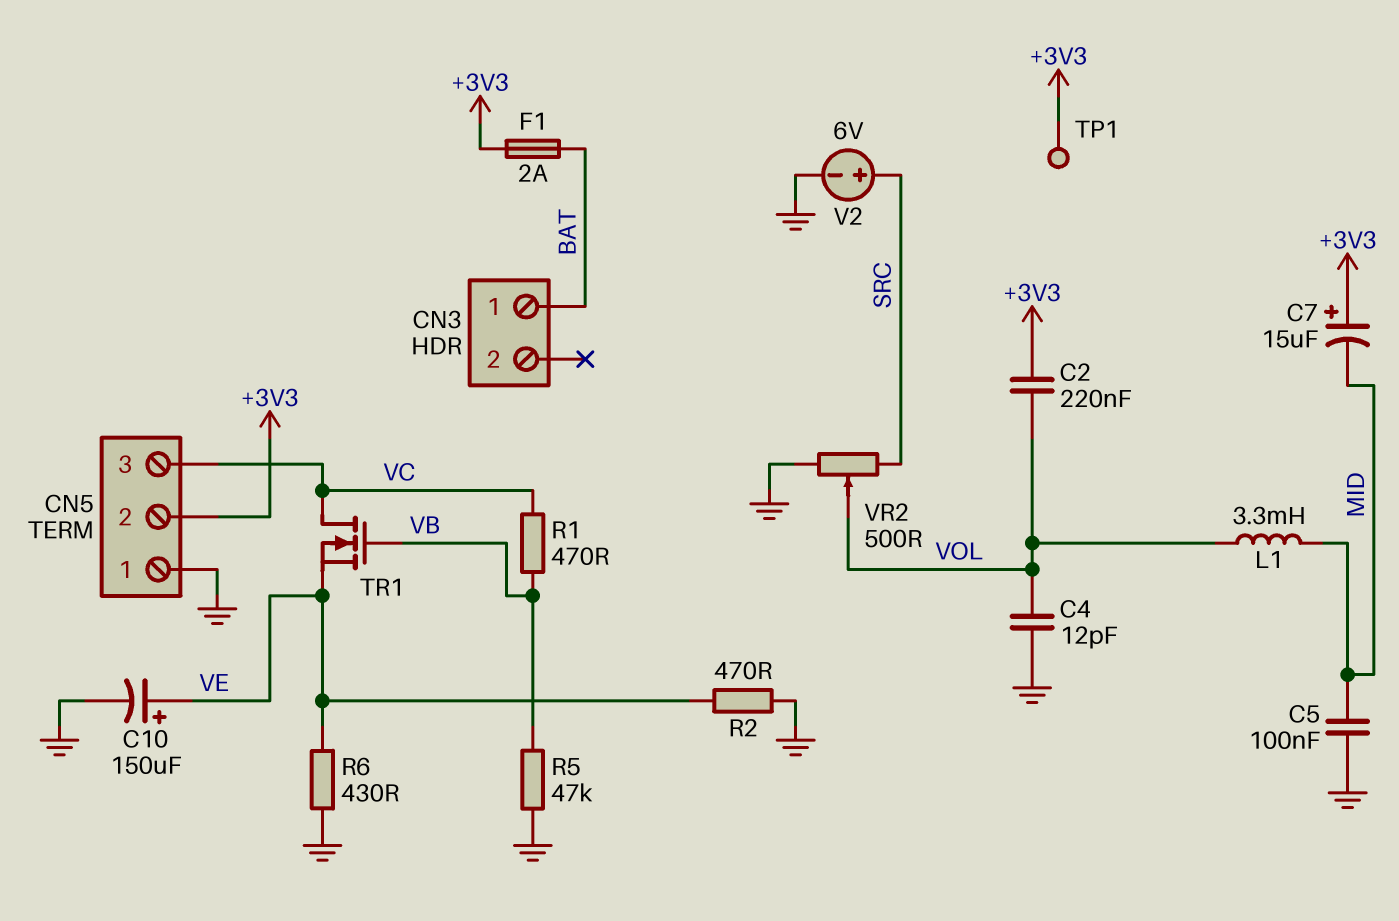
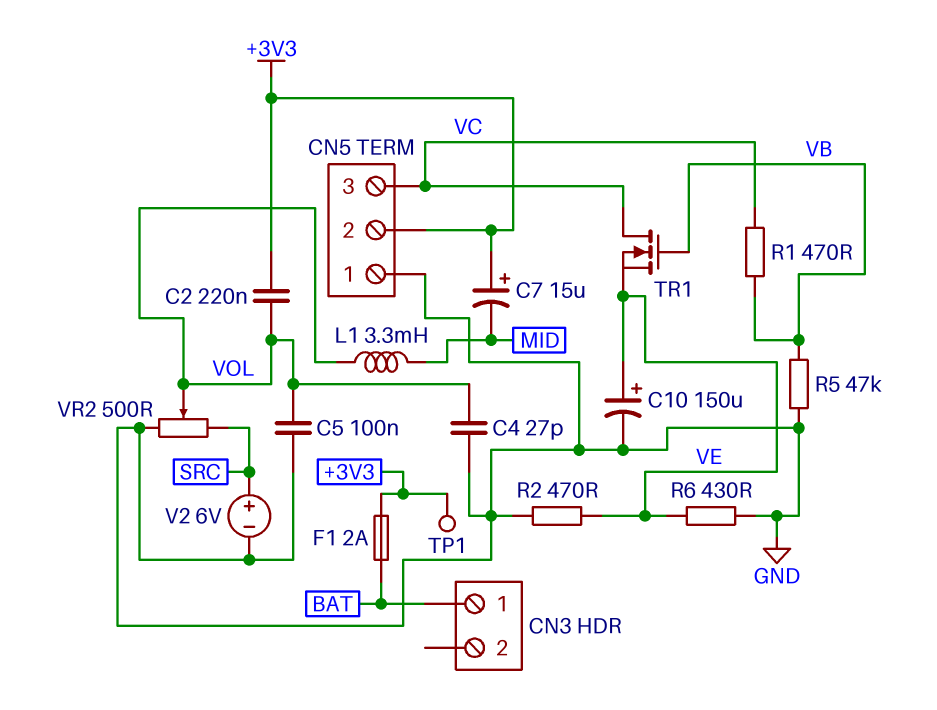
C4: 12pF (GND, VOL) -> 27pF (GND, VOL)
C5: 100nF (GND, MID) -> 100nF (GND, VOL)

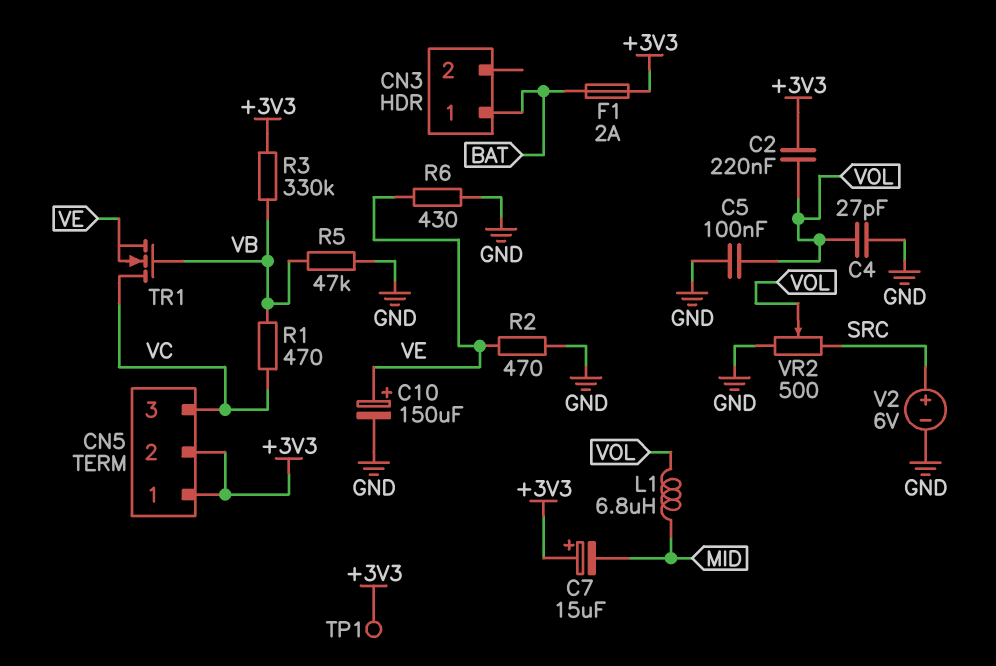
CN5 pin 1: GND -> +3V3
L1: 3.3mH (MID, VOL) -> 6.8uH (MID, VOL)
R3: none -> 330k (+3V3, VB)

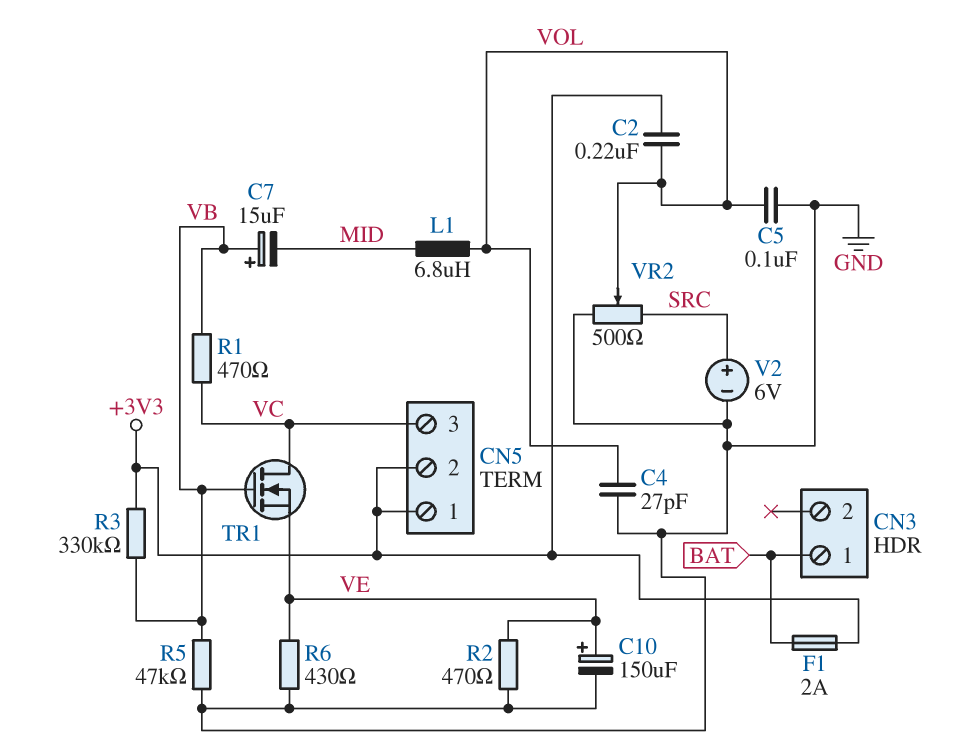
C7: 15uF (plus +3V3, minus MID) -> 15uF (plus VB, minus MID)
TP1: test point (+3V3) -> none

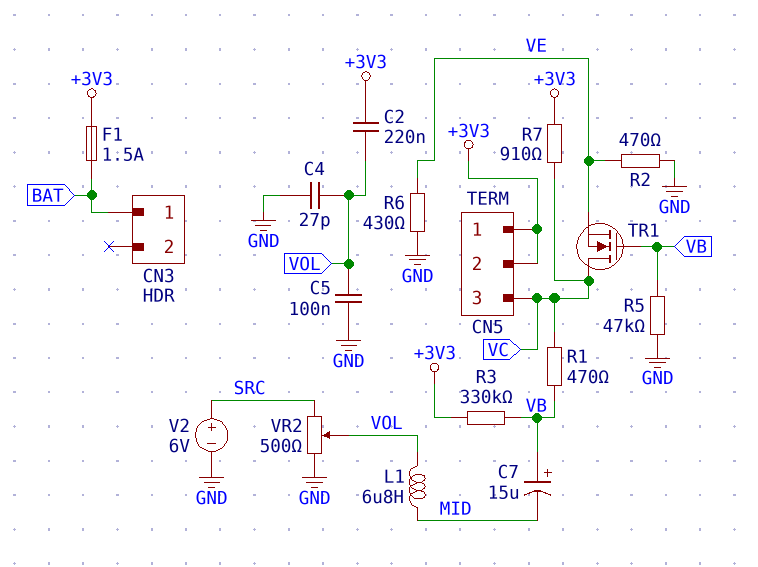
C10: 150uF (plus VE, minus GND) -> none
F1: 2A (+3V3, BAT) -> 1.5A (+3V3, BAT)
R7: none -> 910 (+3V3, VC)

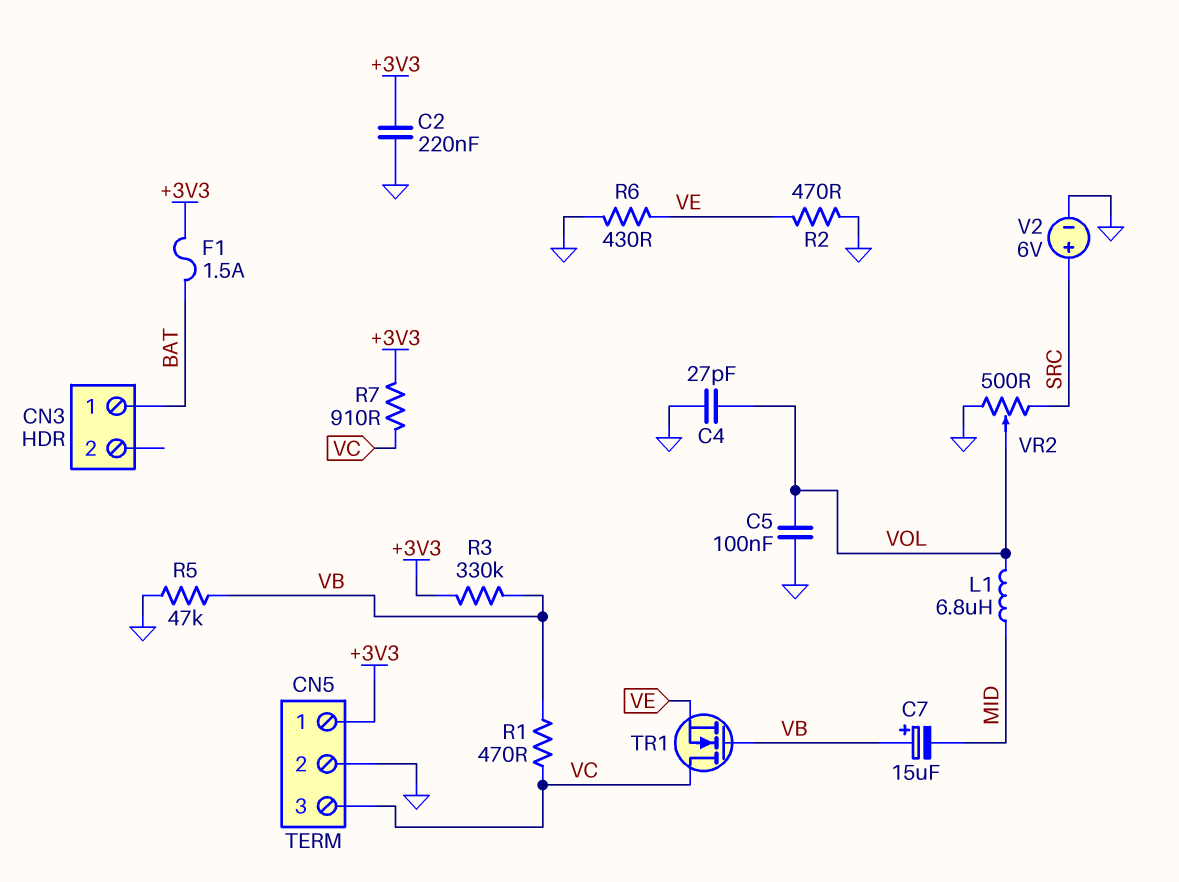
C2: 220nF (+3V3, VOL) -> 220nF (+3V3, GND)
CN5 pin 2: +3V3 -> GND

